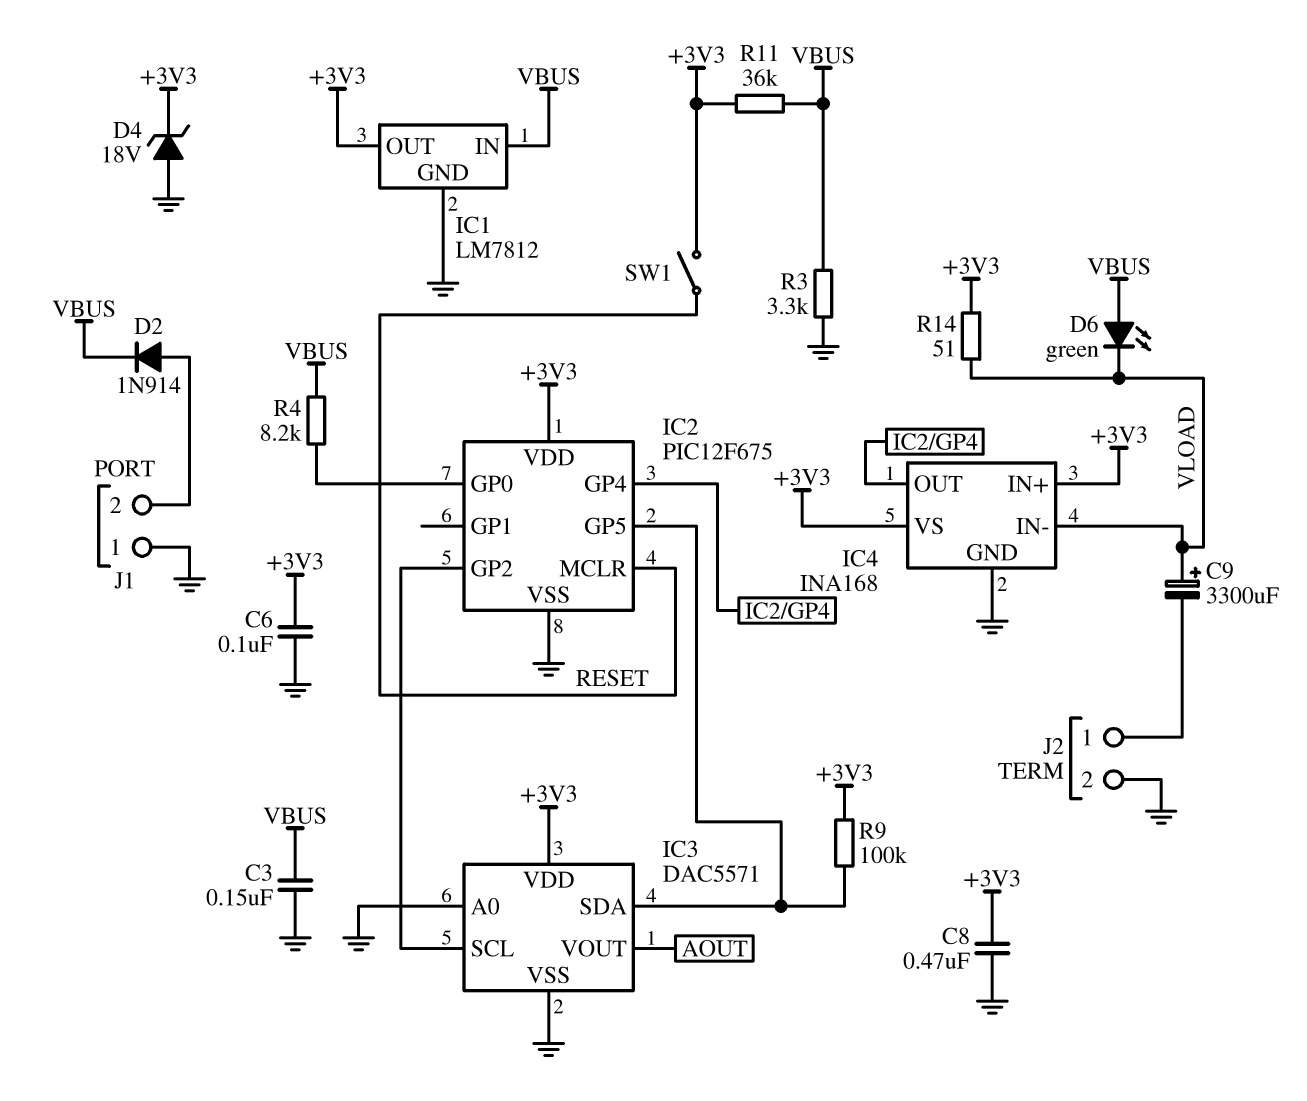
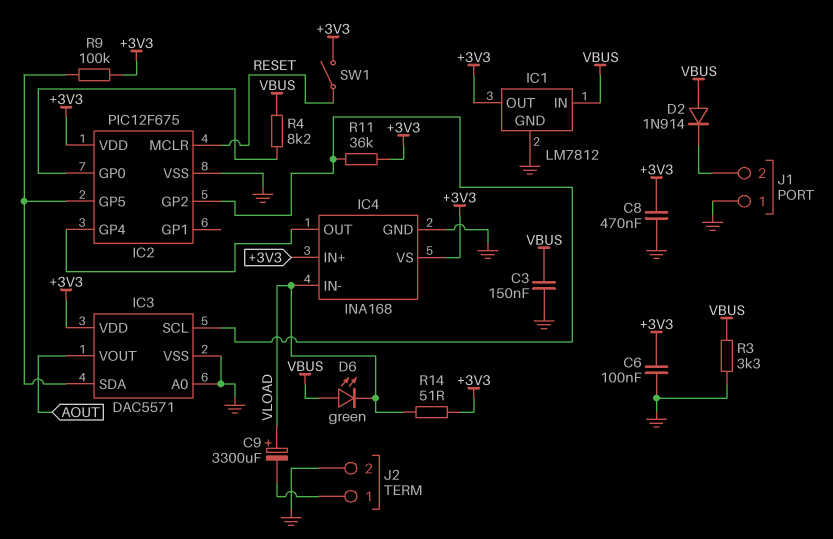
D2: diode 1N914 (A J1/2, K VBUS) -> diode 1N914 (A VBUS, K J1/2)
D4: zener 18V (A GND, K +3V3) -> none
R11: 36k (+3V3, VBUS) -> 36k (+3V3, IC2/GP2)

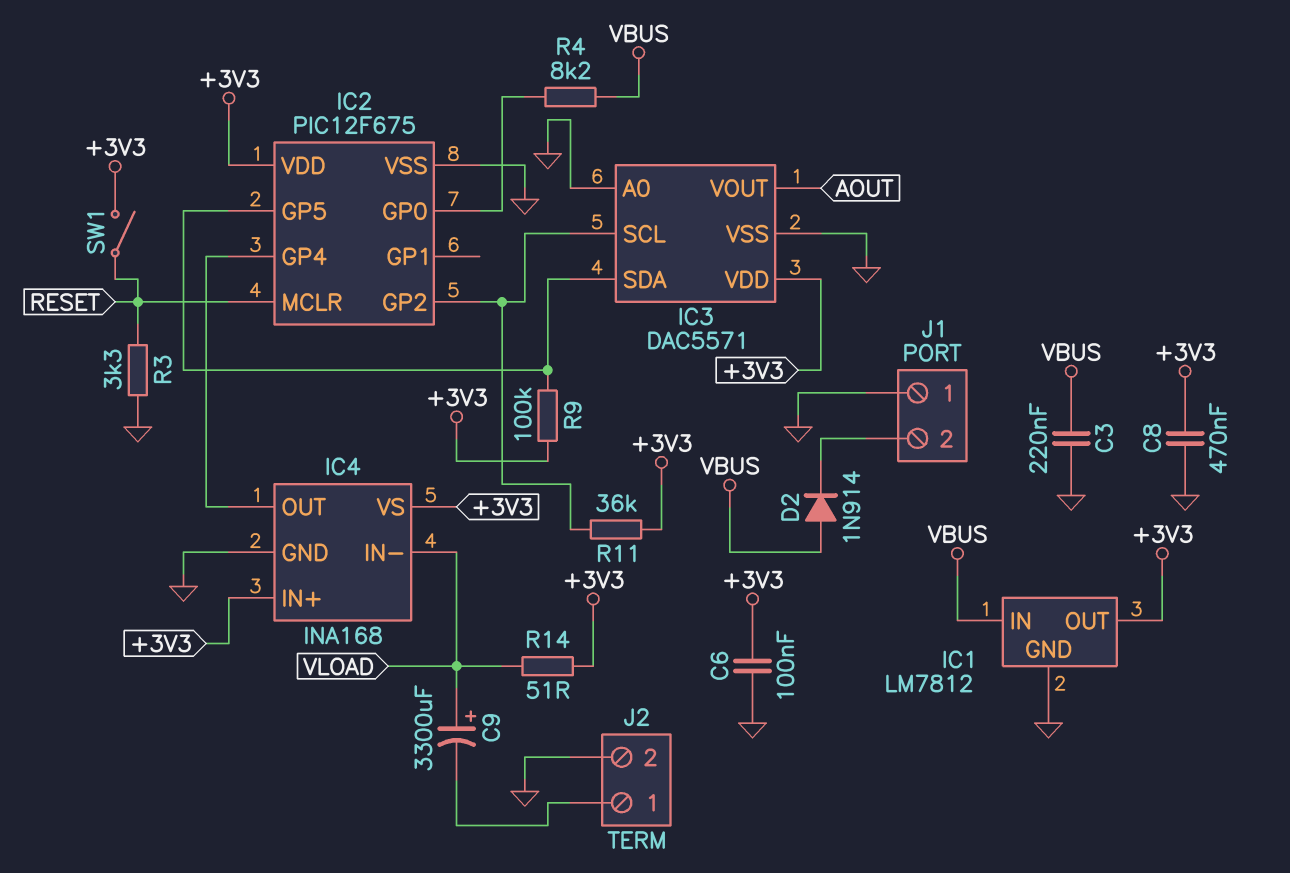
C3: 150nF (GND, VBUS) -> 220nF (GND, VBUS)
D6: LED green (A VBUS, K VLOAD) -> none
R3: 3.3k (GND, VBUS) -> 3.3k (GND, RESET)

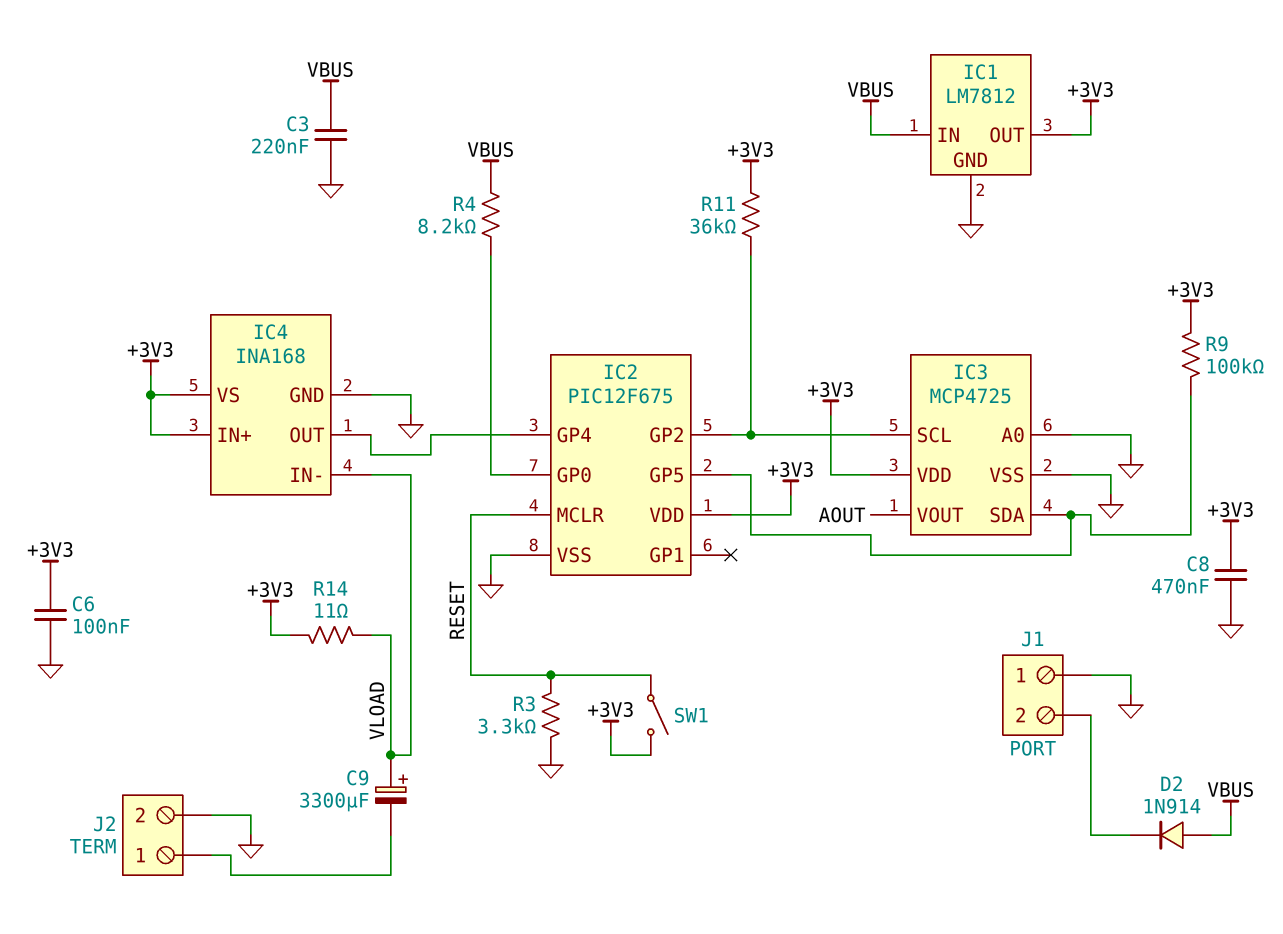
IC3: DAC5571 -> MCP4725
R14: 51 (+3V3, VLOAD) -> 11 (+3V3, VLOAD)

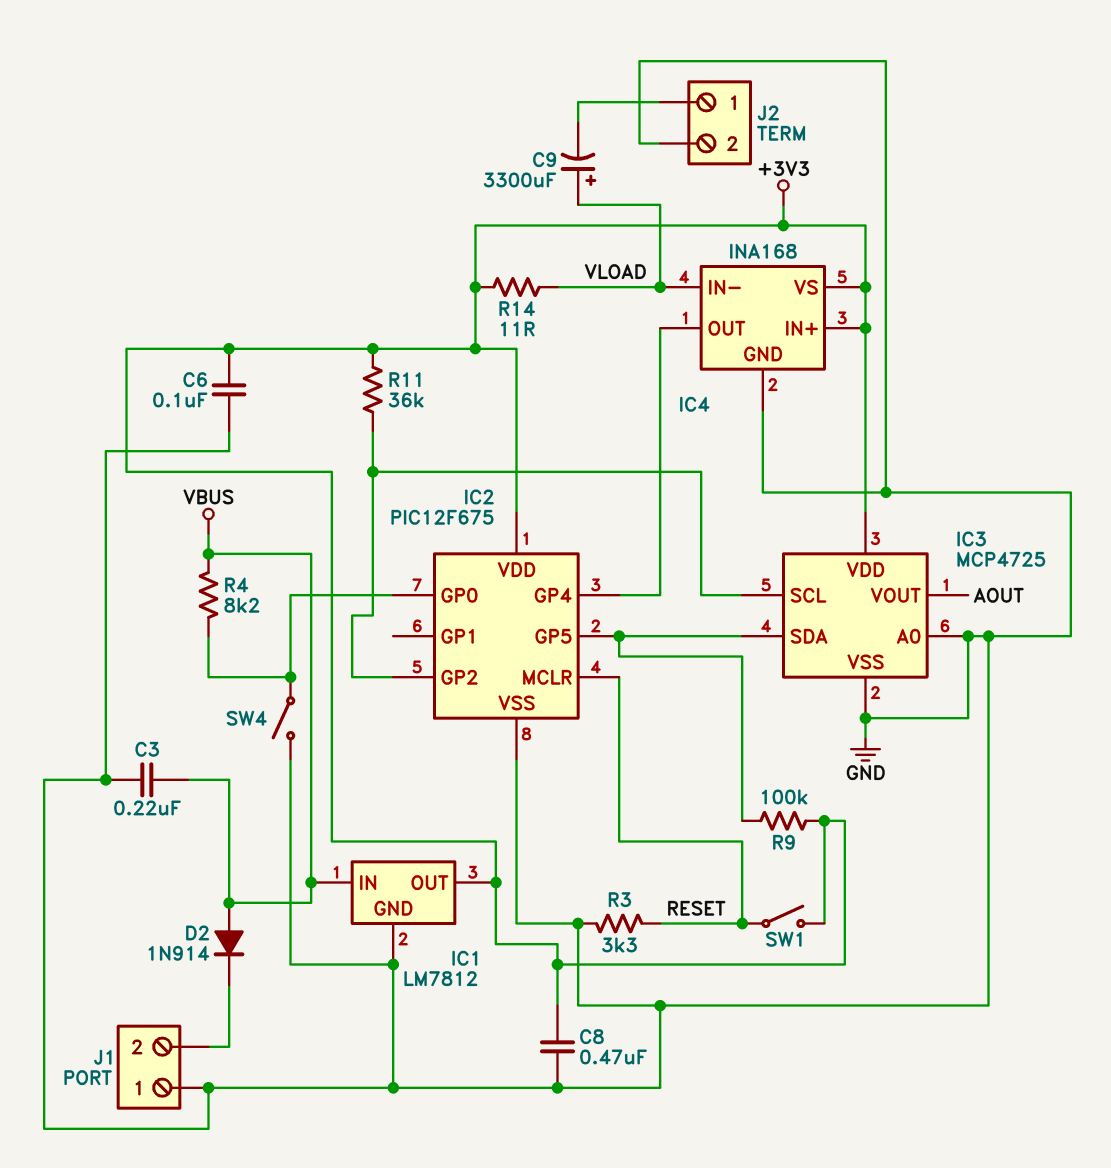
SW4: none -> switch (GND, IC2/GP0)

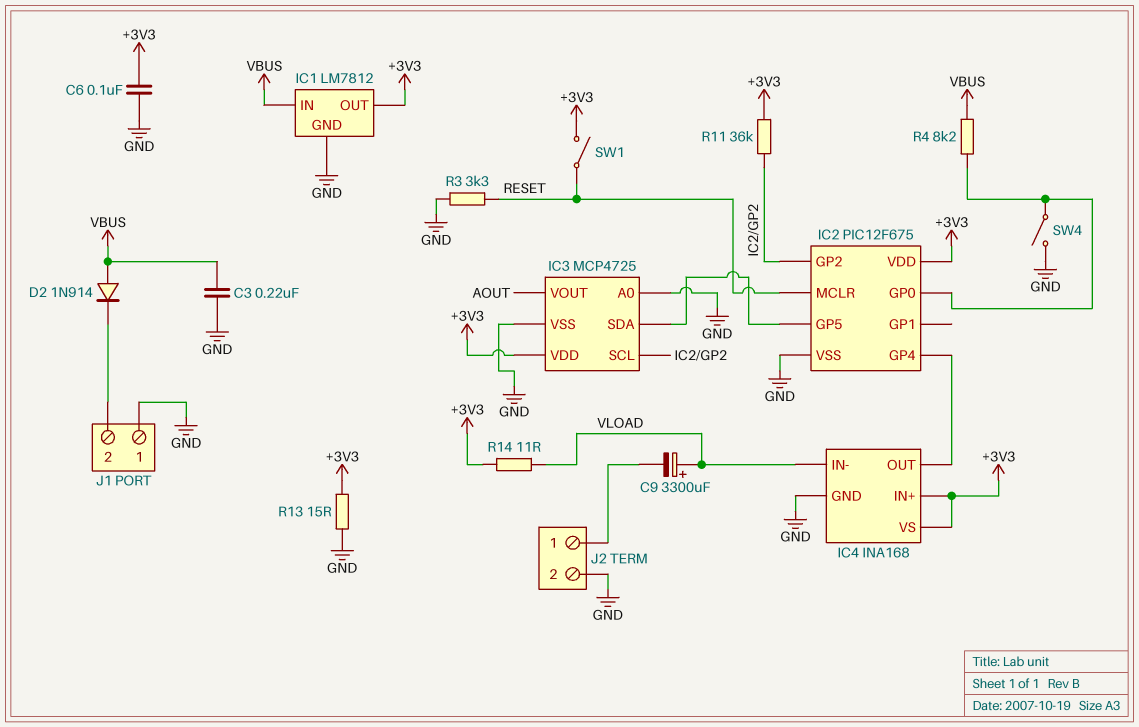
C8: 470nF (+3V3, GND) -> none
R9: 100k (+3V3, IC2/GP5) -> none
R13: none -> 15 (+3V3, GND)

